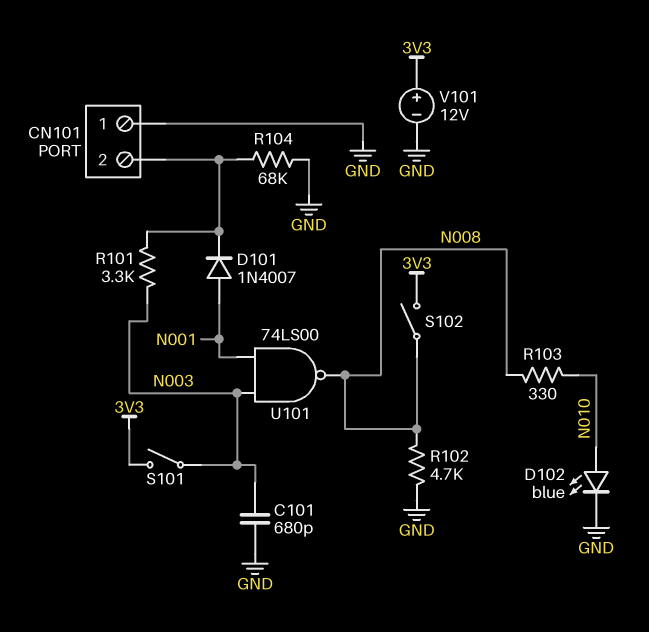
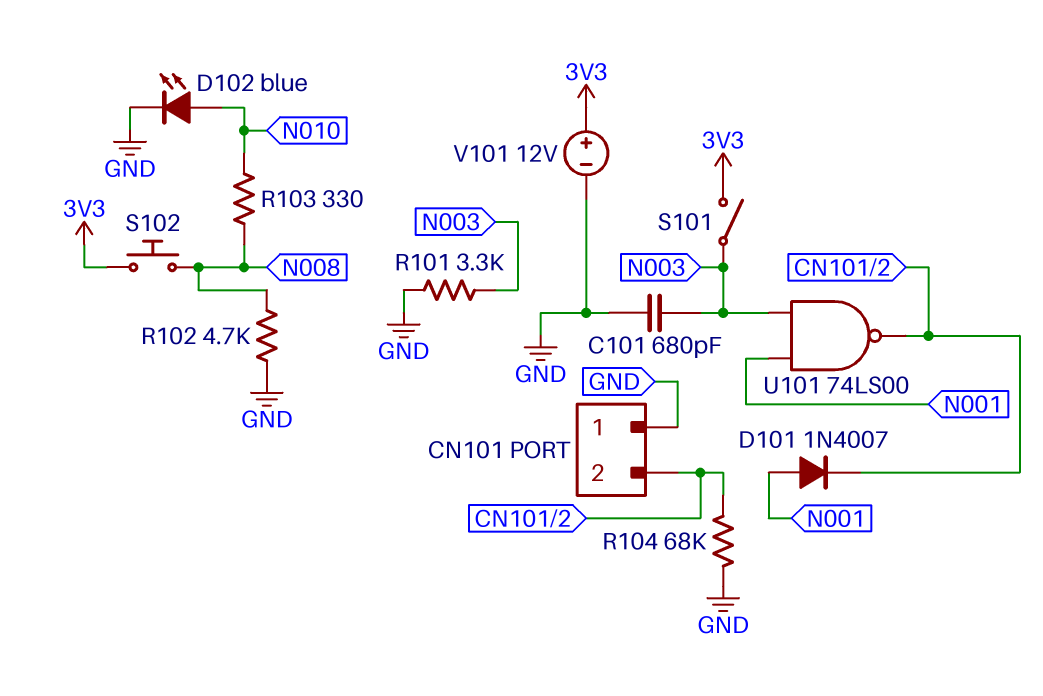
R101: 3.3k (CN101/2, N003) -> 3.3k (GND, N003)
S102: switch (3V3, N008) -> button (3V3, N008)
U101: NAND 74LS00 (in N001, in N003, out N008) -> NAND 74LS00 (in N001, in N003, out CN101/2)

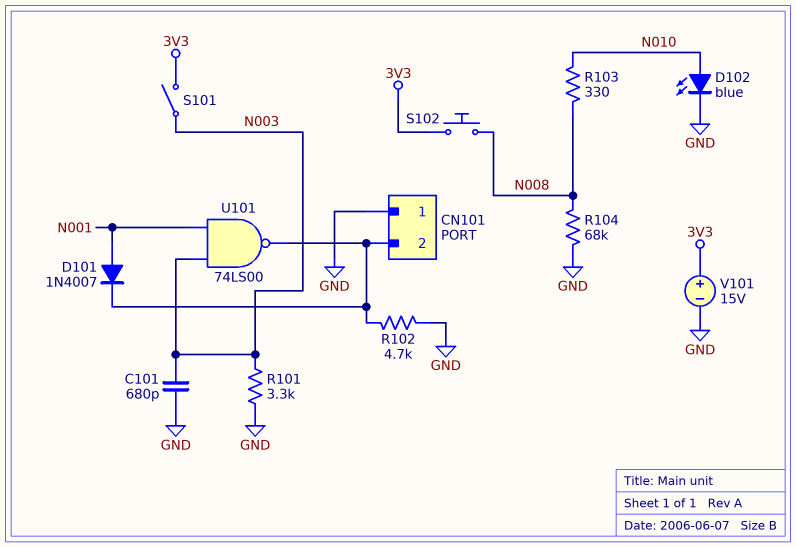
R102: 4.7k (GND, N008) -> 4.7k (CN101/2, GND)
R104: 68k (CN101/2, GND) -> 68k (GND, N008)
V101: 12V (plus 3V3, minus GND) -> 15V (plus 3V3, minus GND)

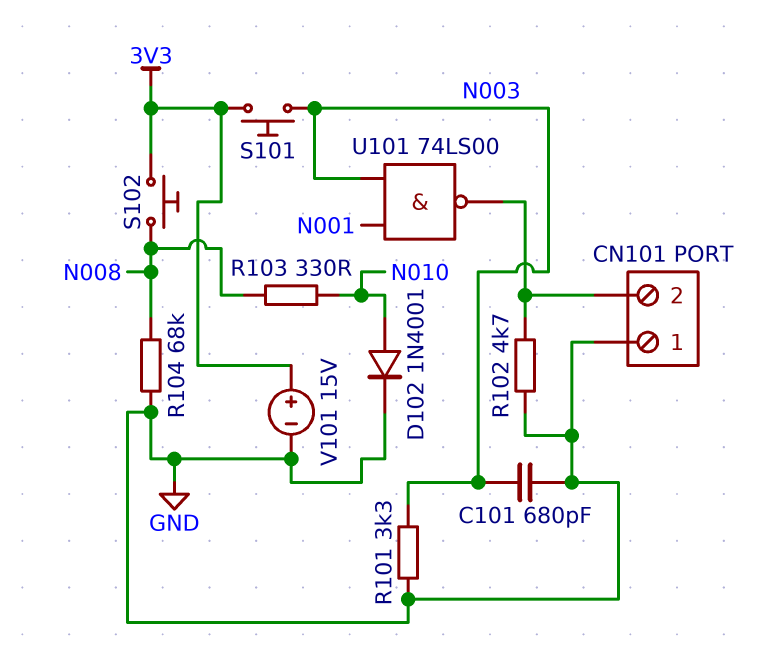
D101: diode 1N4007 (A N001, K CN101/2) -> none
D102: LED blue (A N010, K GND) -> diode 1N4001 (A N010, K GND)
S101: switch (3V3, N003) -> button (3V3, N003)

